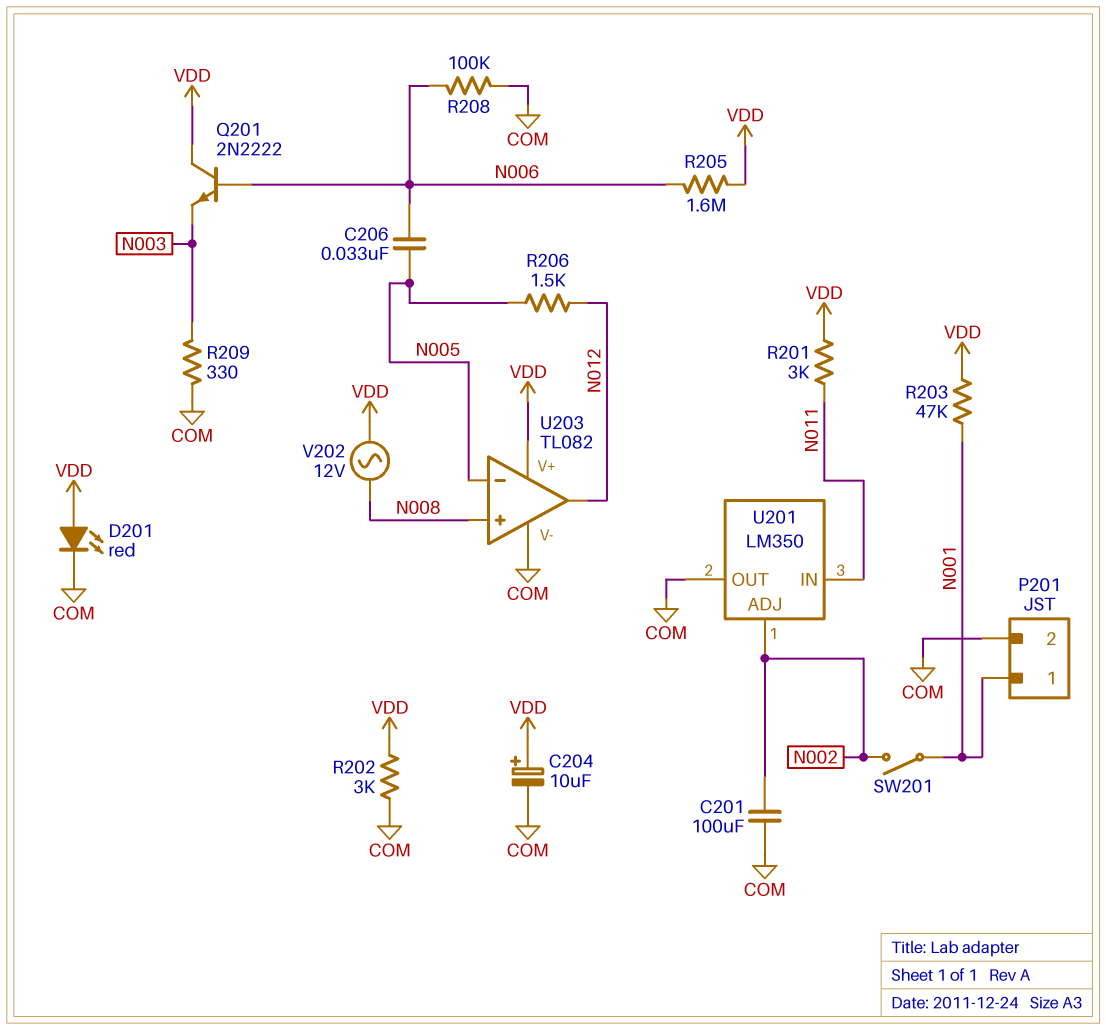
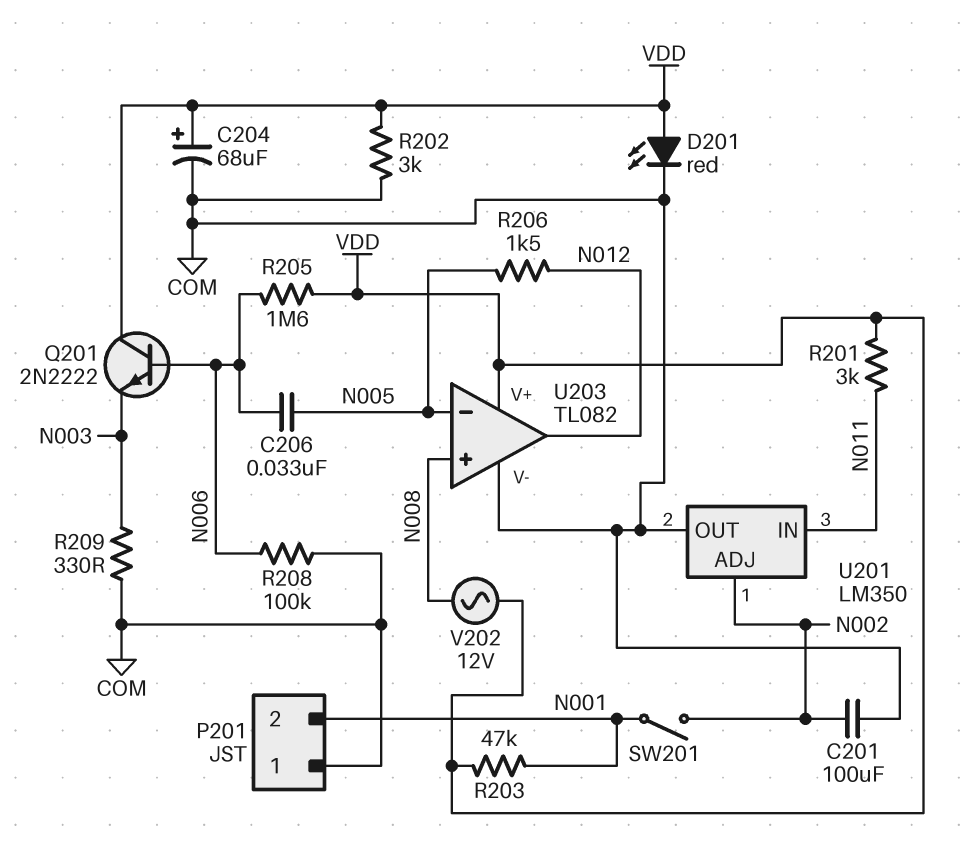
C204: 10uF (plus VDD, minus COM) -> 68uF (plus VDD, minus COM)
P201 pin 1: N001 -> COM
P201 pin 2: COM -> N001

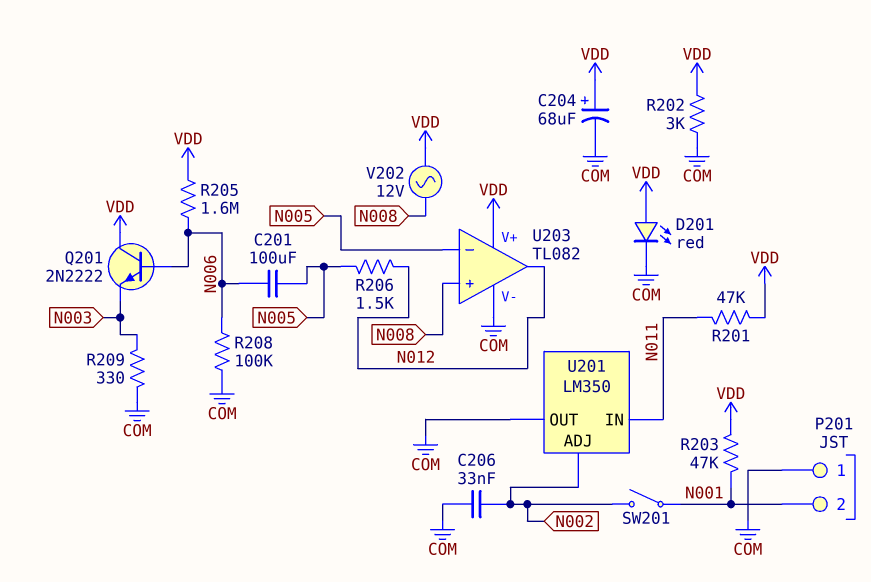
C201: 100uF (COM, N002) -> 100uF (N005, N006)
C206: 33nF (N005, N006) -> 33nF (COM, N002)
R201: 3k (N011, VDD) -> 47k (N011, VDD)

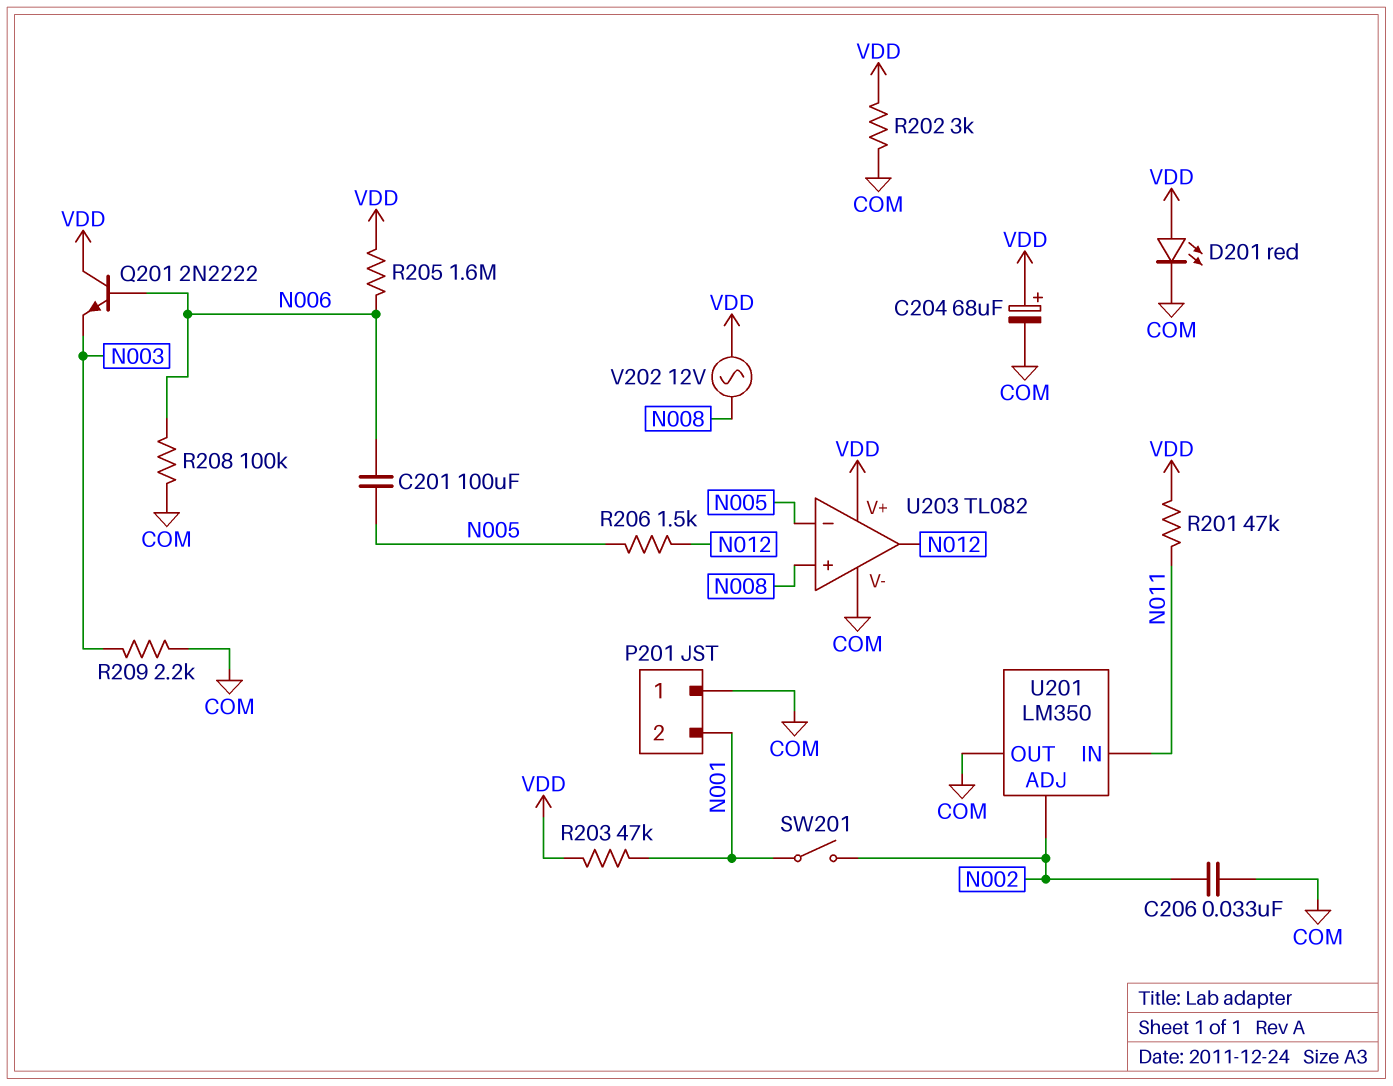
R209: 330 (COM, N003) -> 2.2k (COM, N003)

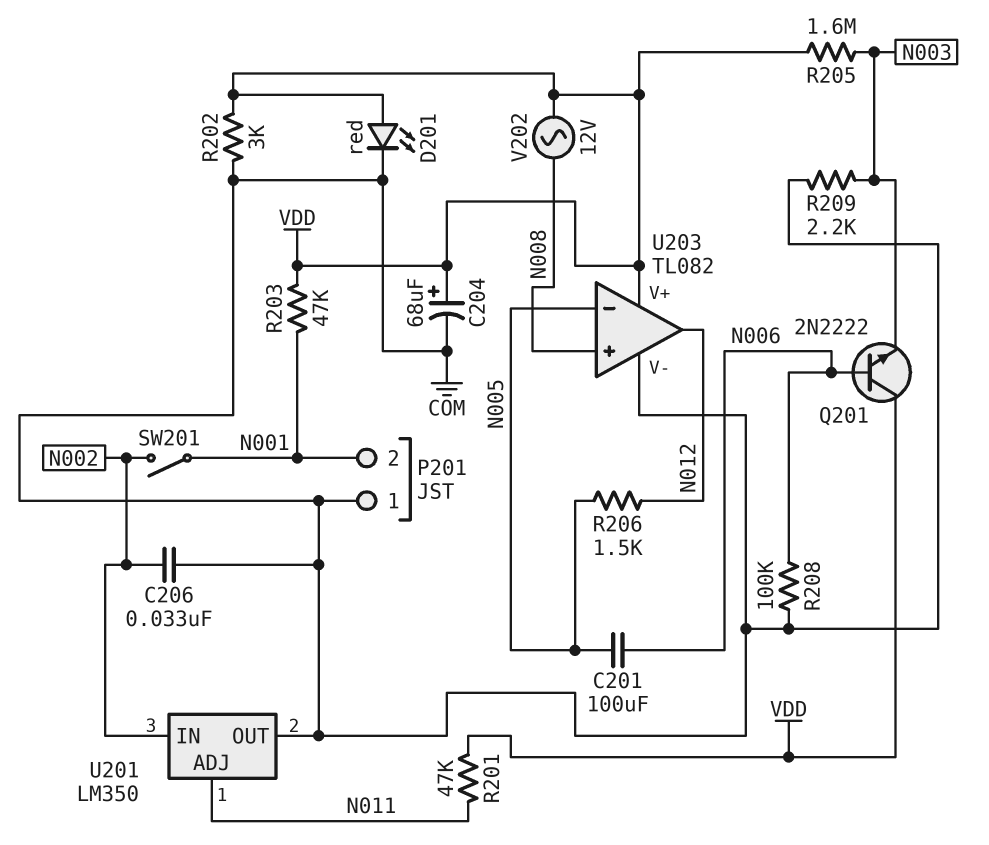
R205: 1.6M (N006, VDD) -> 1.6M (N003, VDD)
U201 pin ADJ: N002 -> N011
U201 pin IN: N011 -> N002

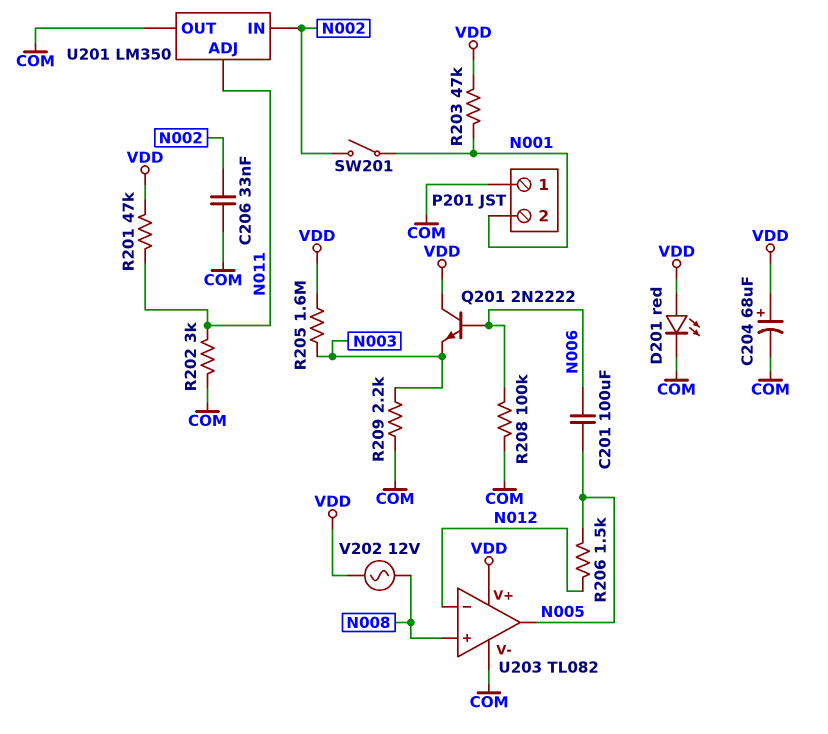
R202: 3k (COM, VDD) -> 3k (COM, N011)
U203 pin in-: N005 -> N012
U203 pin out: N012 -> N005

